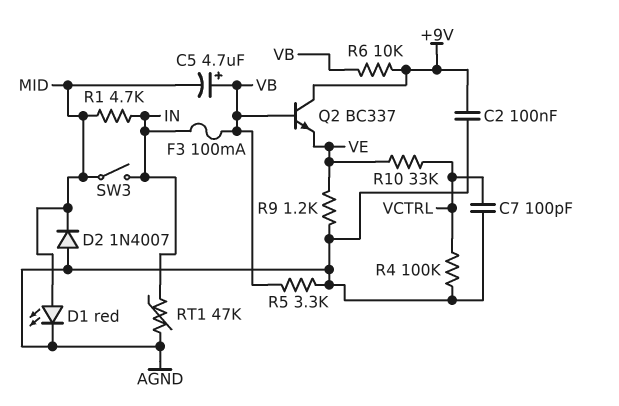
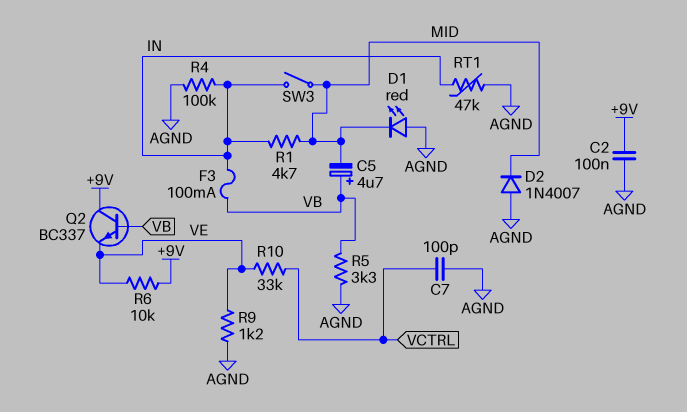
D1: LED red (A MID, K AGND) -> LED red (A AGND, K MID)
R4: 100k (AGND, VCTRL) -> 100k (AGND, IN)
R6: 10k (+9V, VB) -> 10k (+9V, VE)

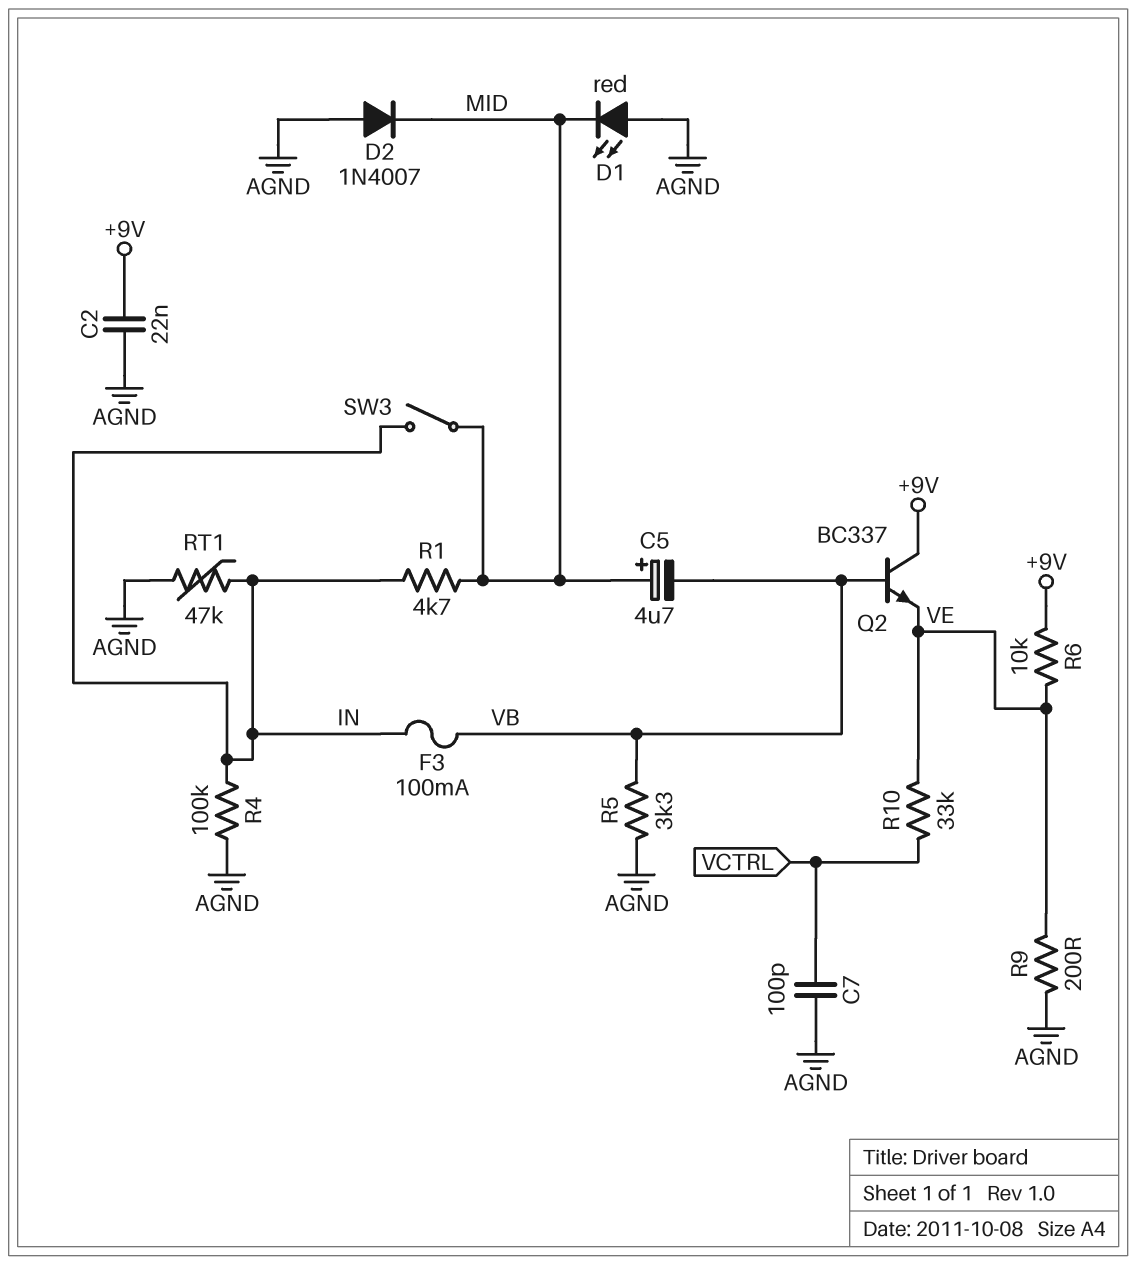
C2: 100nF (+9V, AGND) -> 22nF (+9V, AGND)
C5: 4.7uF (plus VB, minus MID) -> 4.7uF (plus MID, minus VB)
R9: 1.2k (AGND, VE) -> 200 (AGND, VE)

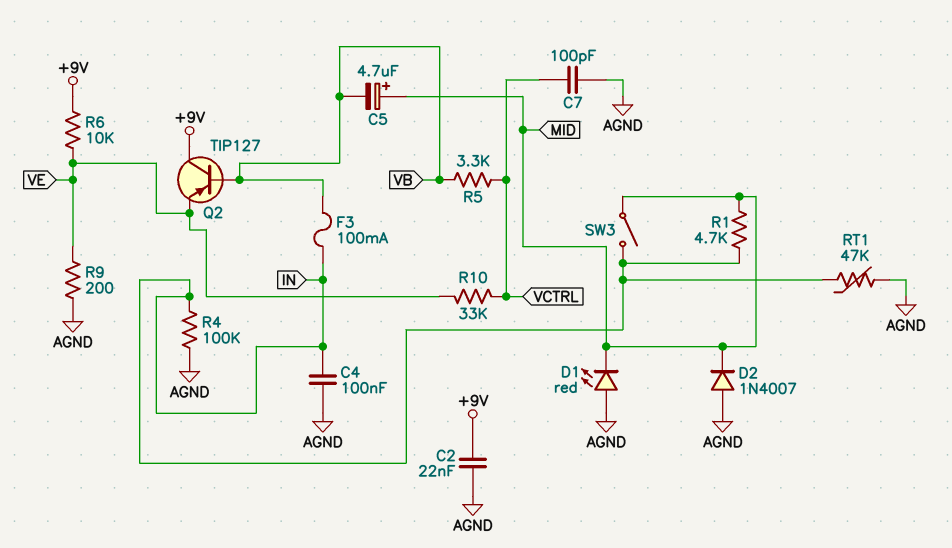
C4: none -> 100nF (AGND, IN)
Q2: NPN BC337 (B VB, C +9V, E VE) -> PNP TIP127 (B VB, C +9V, E VE)
R5: 3.3k (AGND, VB) -> 3.3k (VB, VCTRL)

